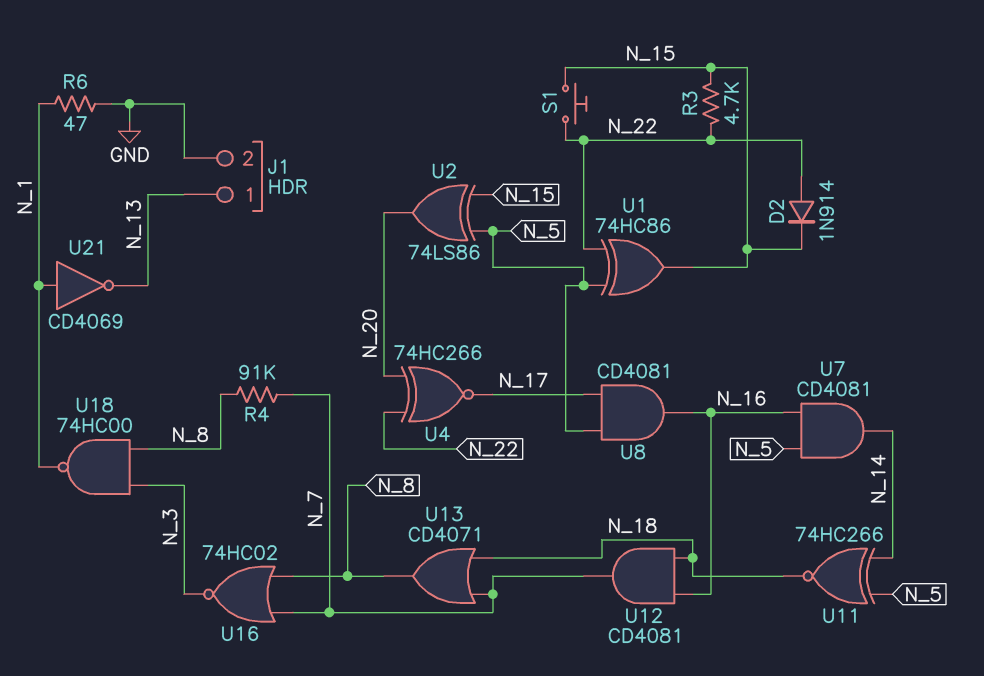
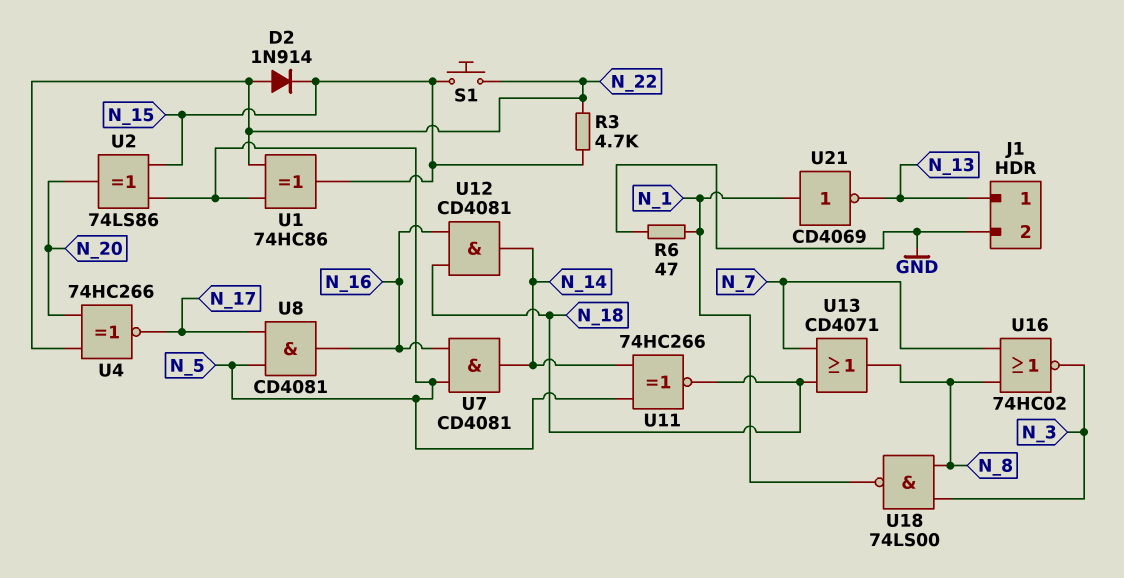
R4: 91k (N_7, N_8) -> none
U12: AND CD4081 (in N_16, in N_18, out N_7) -> AND CD4081 (in N_16, in N_18, out N_14)
U18: NAND 74HC00 (in N_3, in N_8, out N_1) -> NAND 74LS00 (in N_3, in N_8, out N_1)

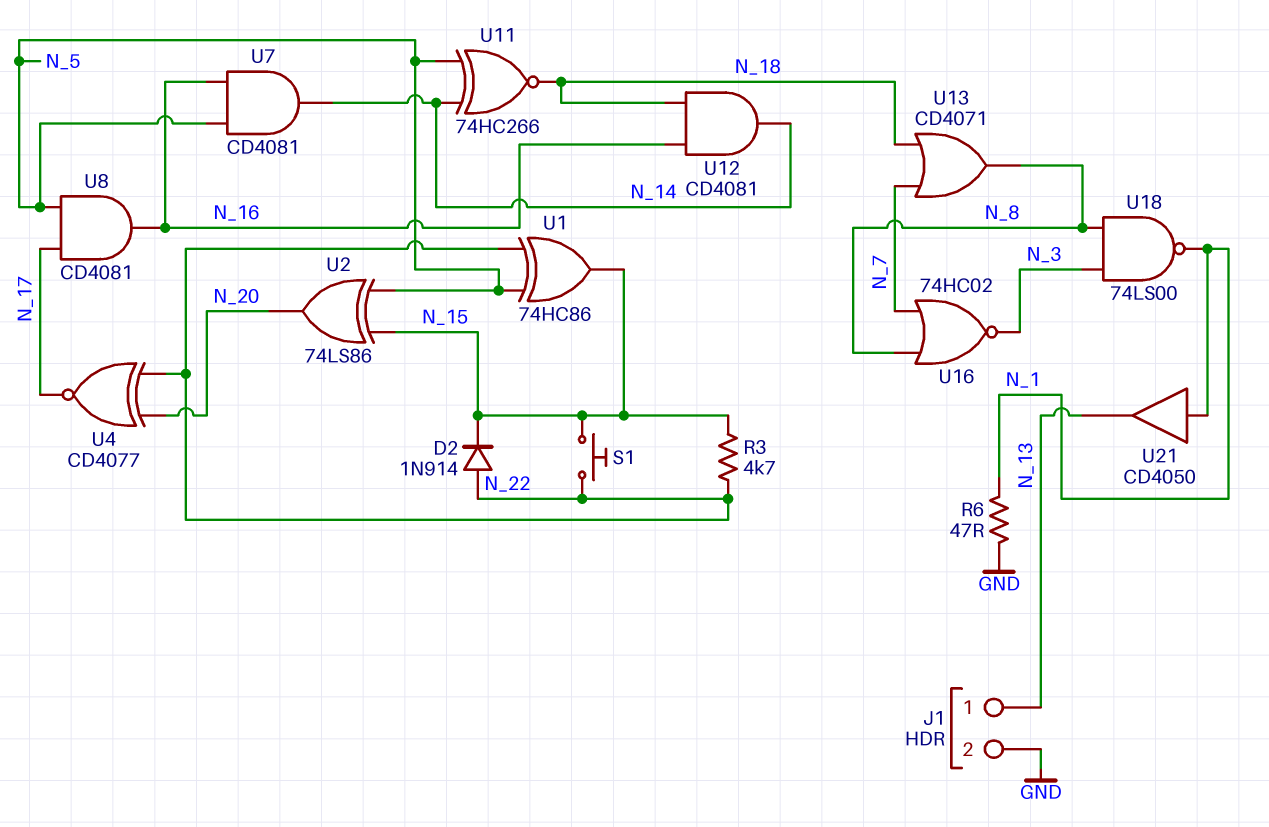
U4: XNOR 74HC266 (in N_20, in N_22, out N_17) -> XNOR CD4077 (in N_20, in N_22, out N_17)
U21: NOT CD4069 (in N_1, out N_13) -> buffer CD4050 (in N_1, out N_13)

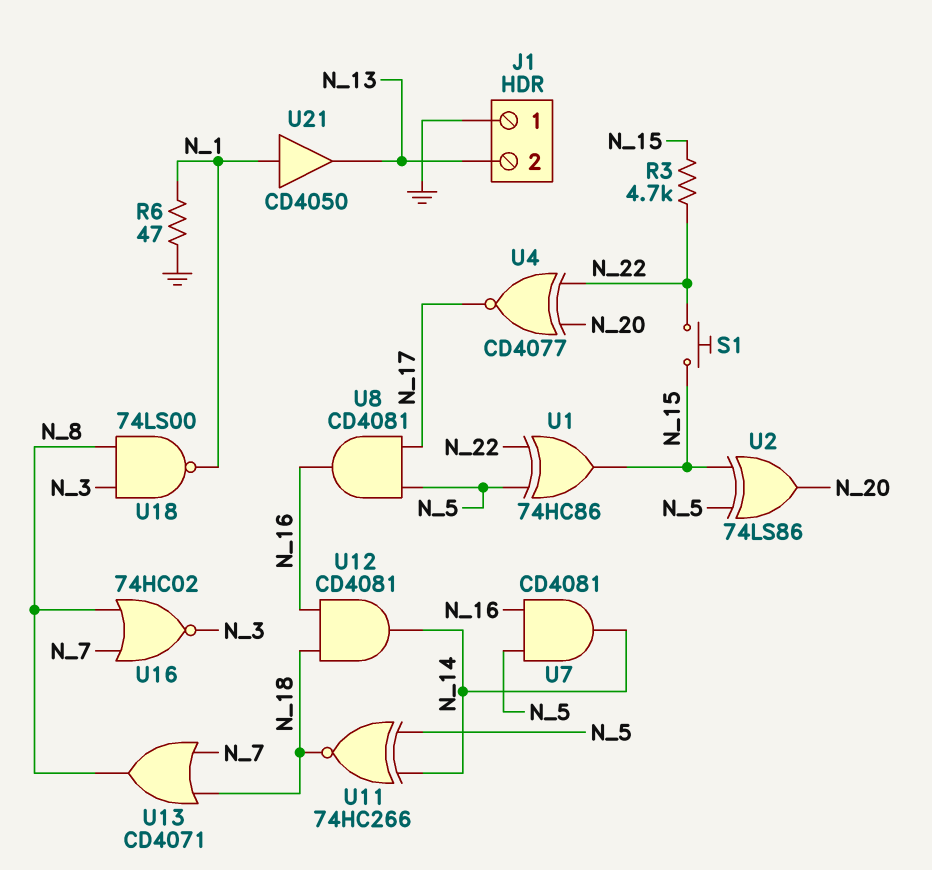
D2: diode 1N914 (A N_22, K N_15) -> none
J1 pin 1: N_13 -> GND
J1 pin 2: GND -> N_13

